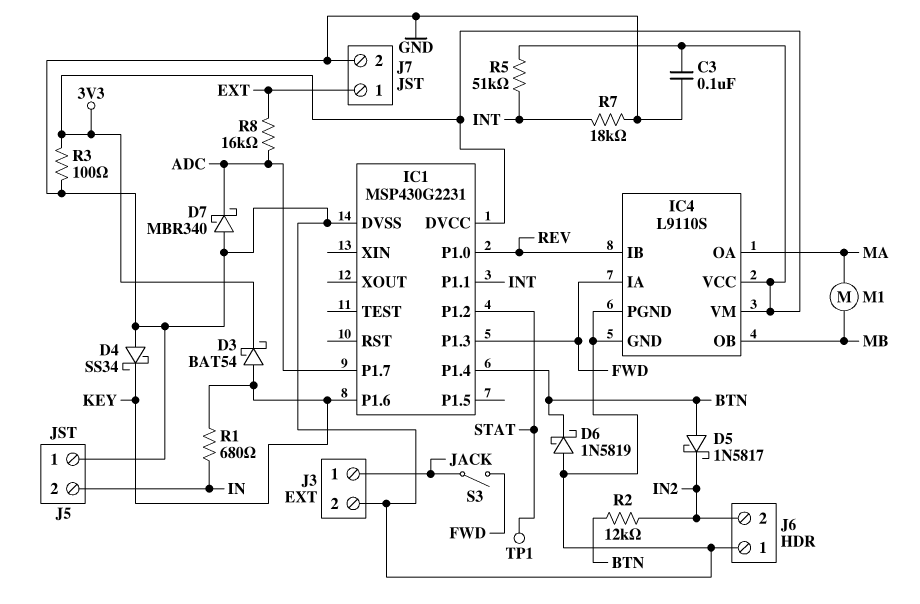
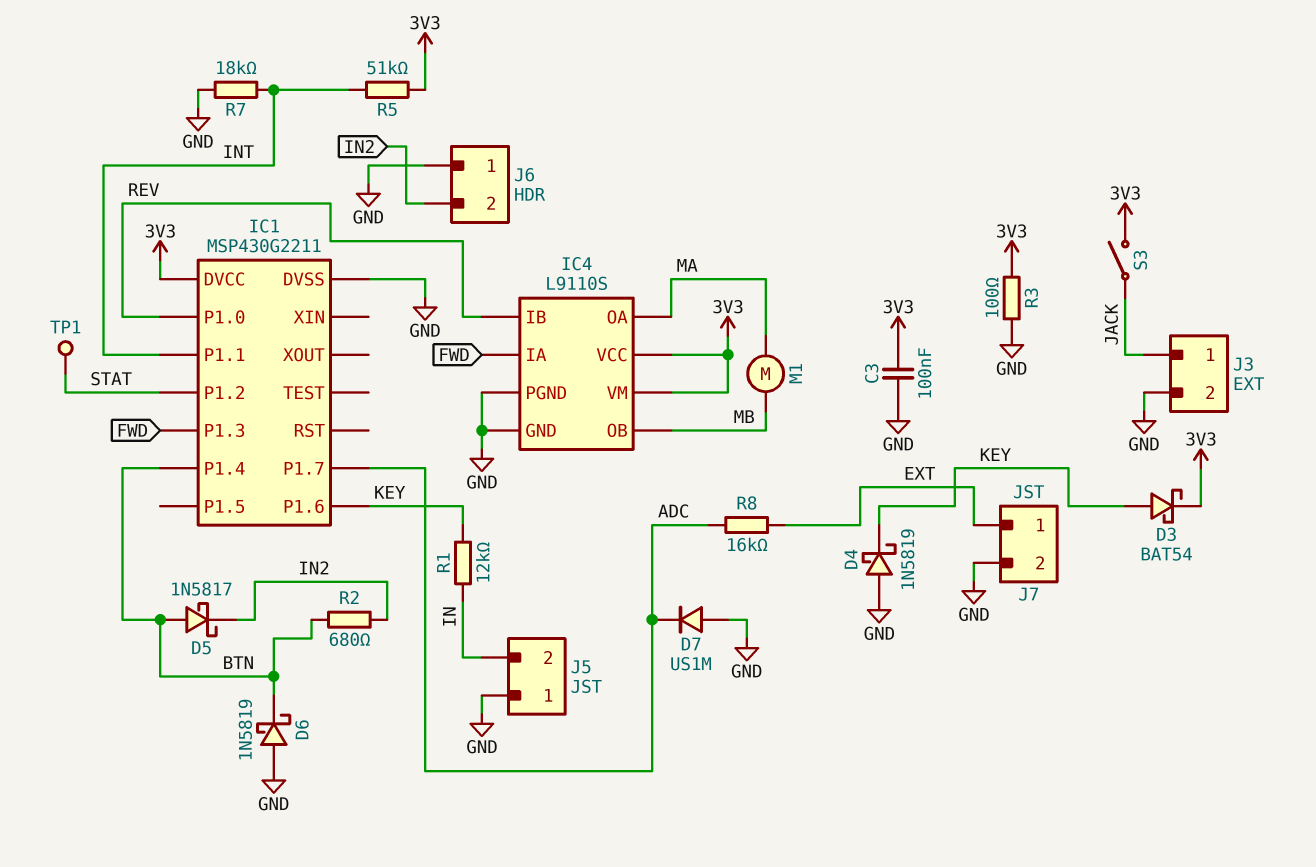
D4: schottky SS34 (A GND, K KEY) -> schottky 1N5819 (A GND, K KEY)
D7: schottky MBR340 (A GND, K ADC) -> diode US1M (A GND, K ADC)
IC1: MSP430G2231 -> MSP430G2211
R1: 680 (IN, KEY) -> 12k (IN, KEY)
R2: 12k (BTN, IN2) -> 680 (BTN, IN2)
S3: switch (FWD, JACK) -> switch (3V3, JACK)

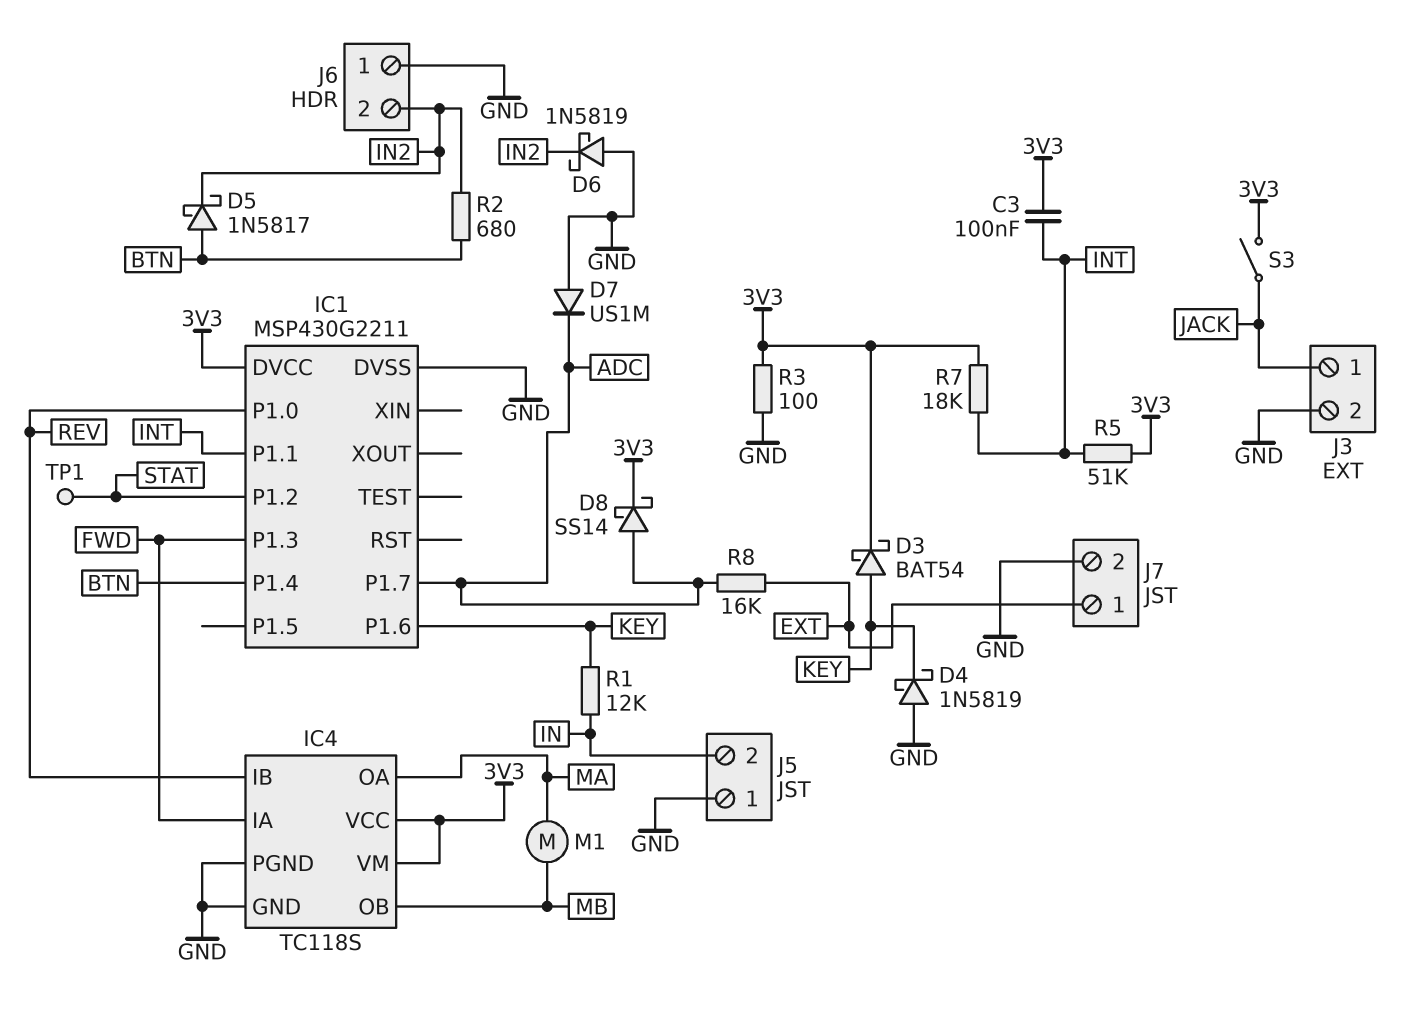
C3: 100nF (3V3, GND) -> 100nF (3V3, INT)
D6: schottky 1N5819 (A GND, K BTN) -> schottky 1N5819 (A GND, K IN2)
D8: none -> schottky SS14 (A ADC, K 3V3)
IC4: L9110S -> TC118S
R7: 18k (GND, INT) -> 18k (3V3, INT)

